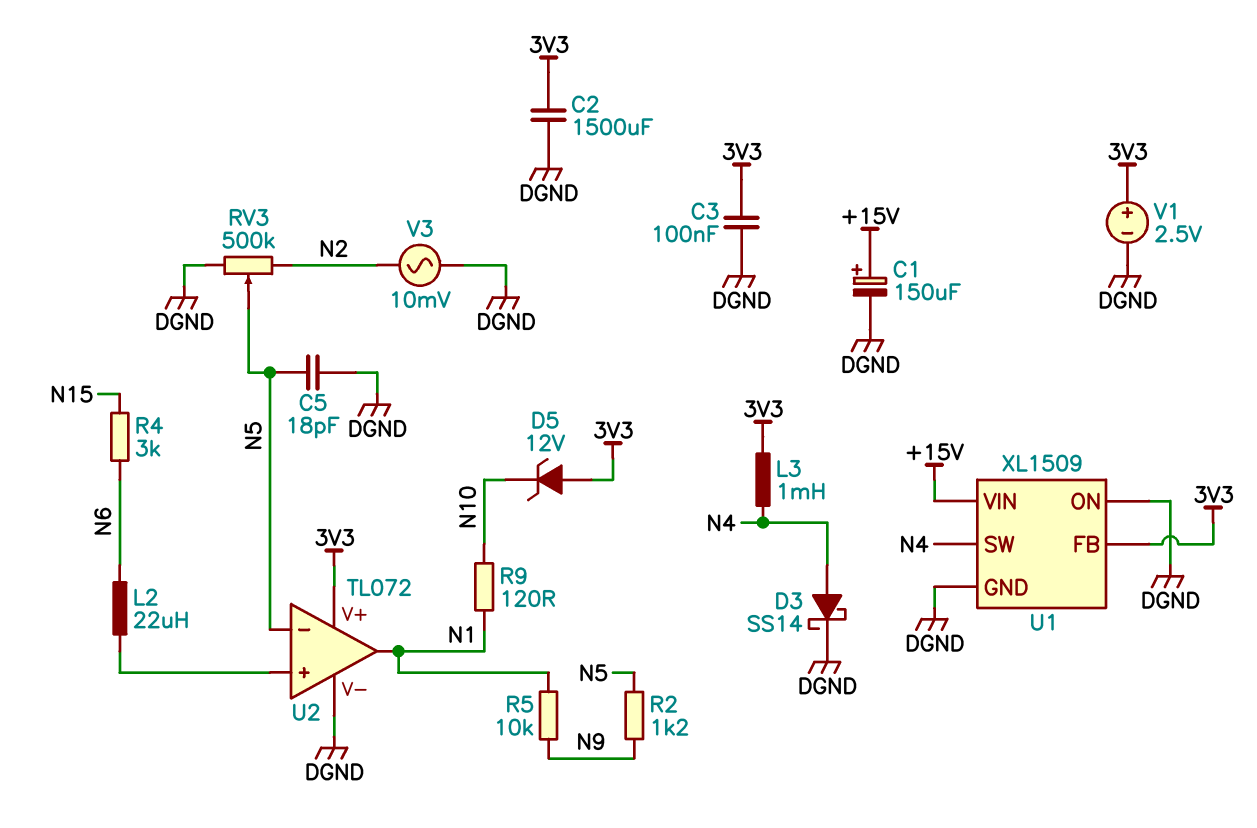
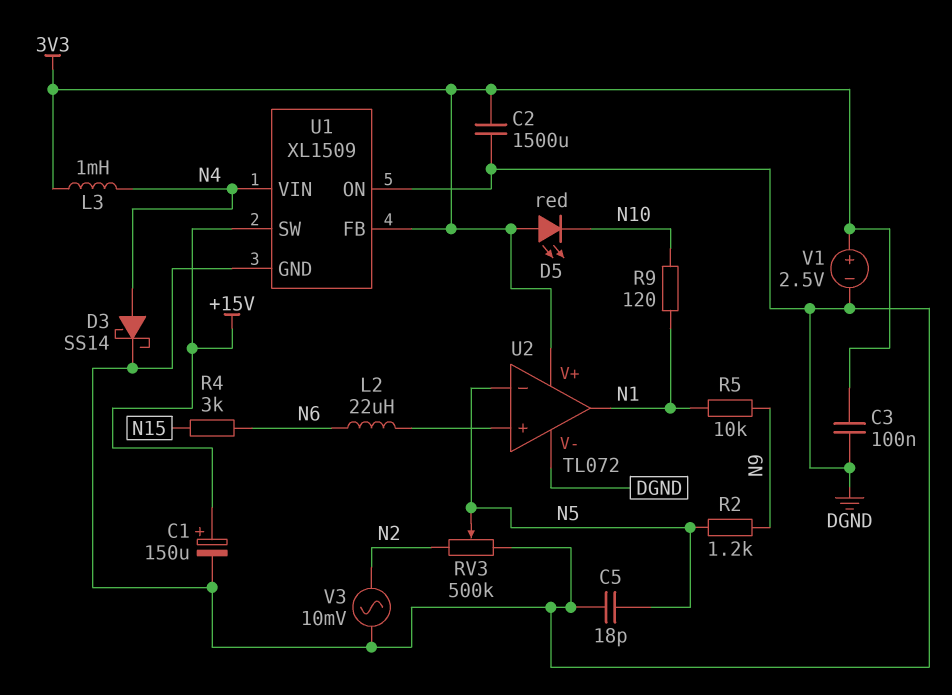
D5: zener 12V (A 3V3, K N10) -> LED red (A 3V3, K N10)
U1 pin SW: N4 -> +15V
U1 pin VIN: +15V -> N4

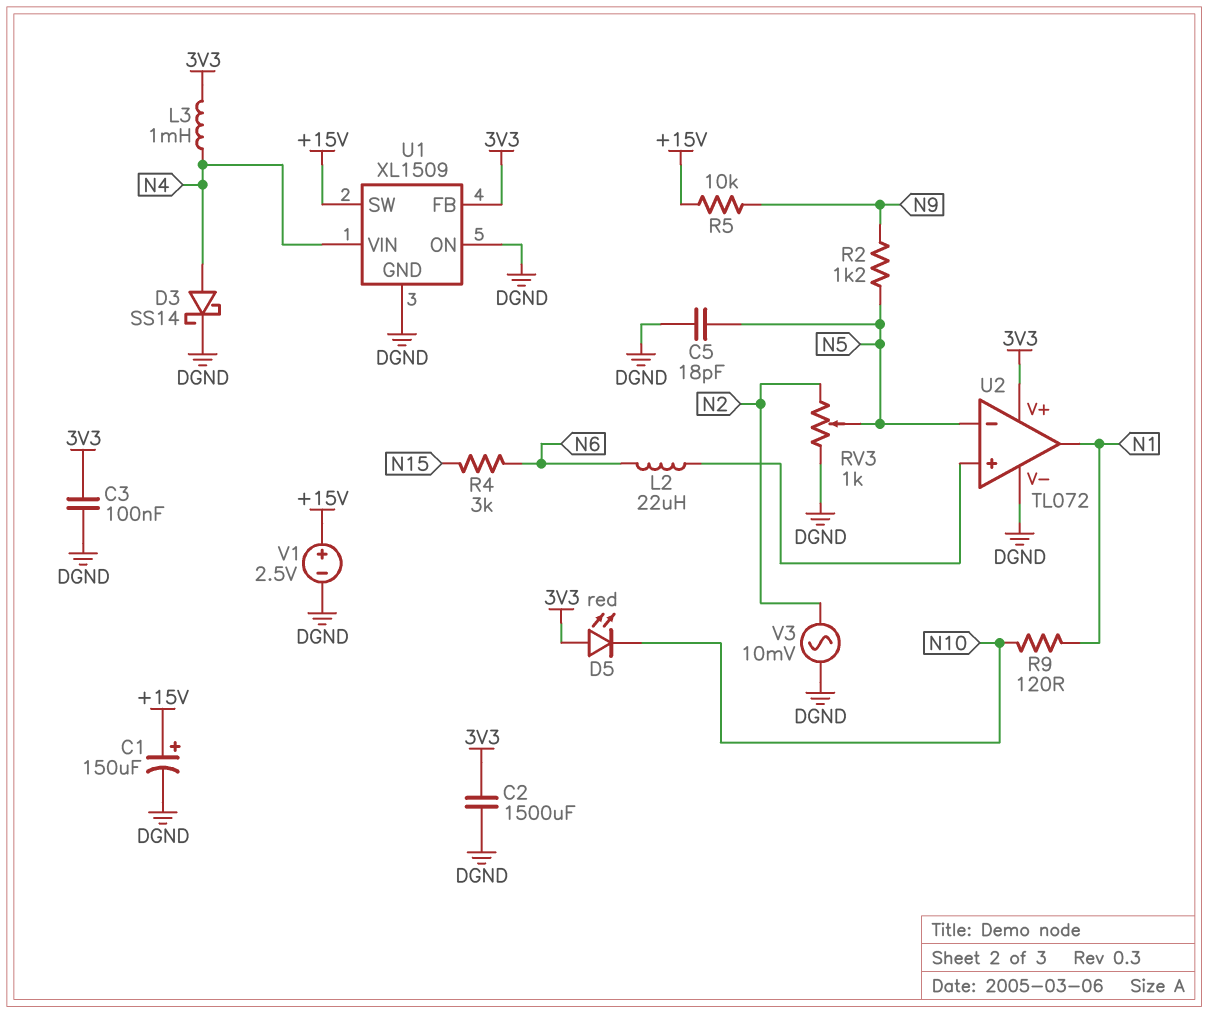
R5: 10k (N1, N9) -> 10k (+15V, N9)
RV3: 500k (DGND, N2, wiper N5) -> 1k (DGND, N2, wiper N5)
V1: 2.5V (plus 3V3, minus DGND) -> 2.5V (plus +15V, minus DGND)

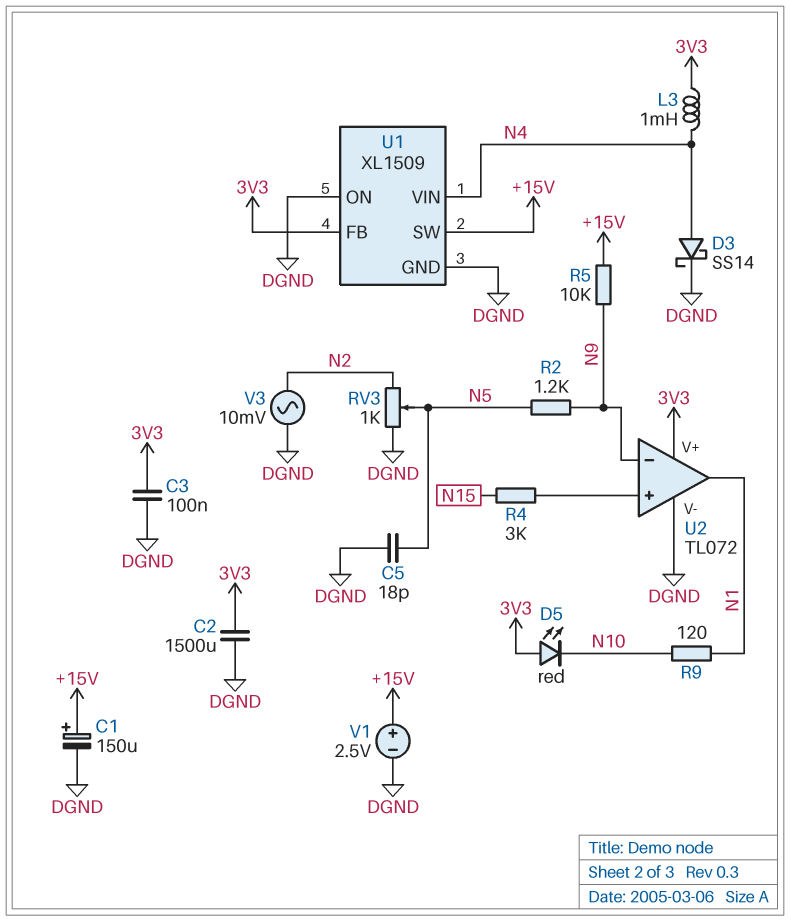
L2: 22uH (N6, U2/in+) -> none
R4: 3k (N6, N15) -> 3k (N15, U2/in+)
U2 pin in-: N5 -> N9

